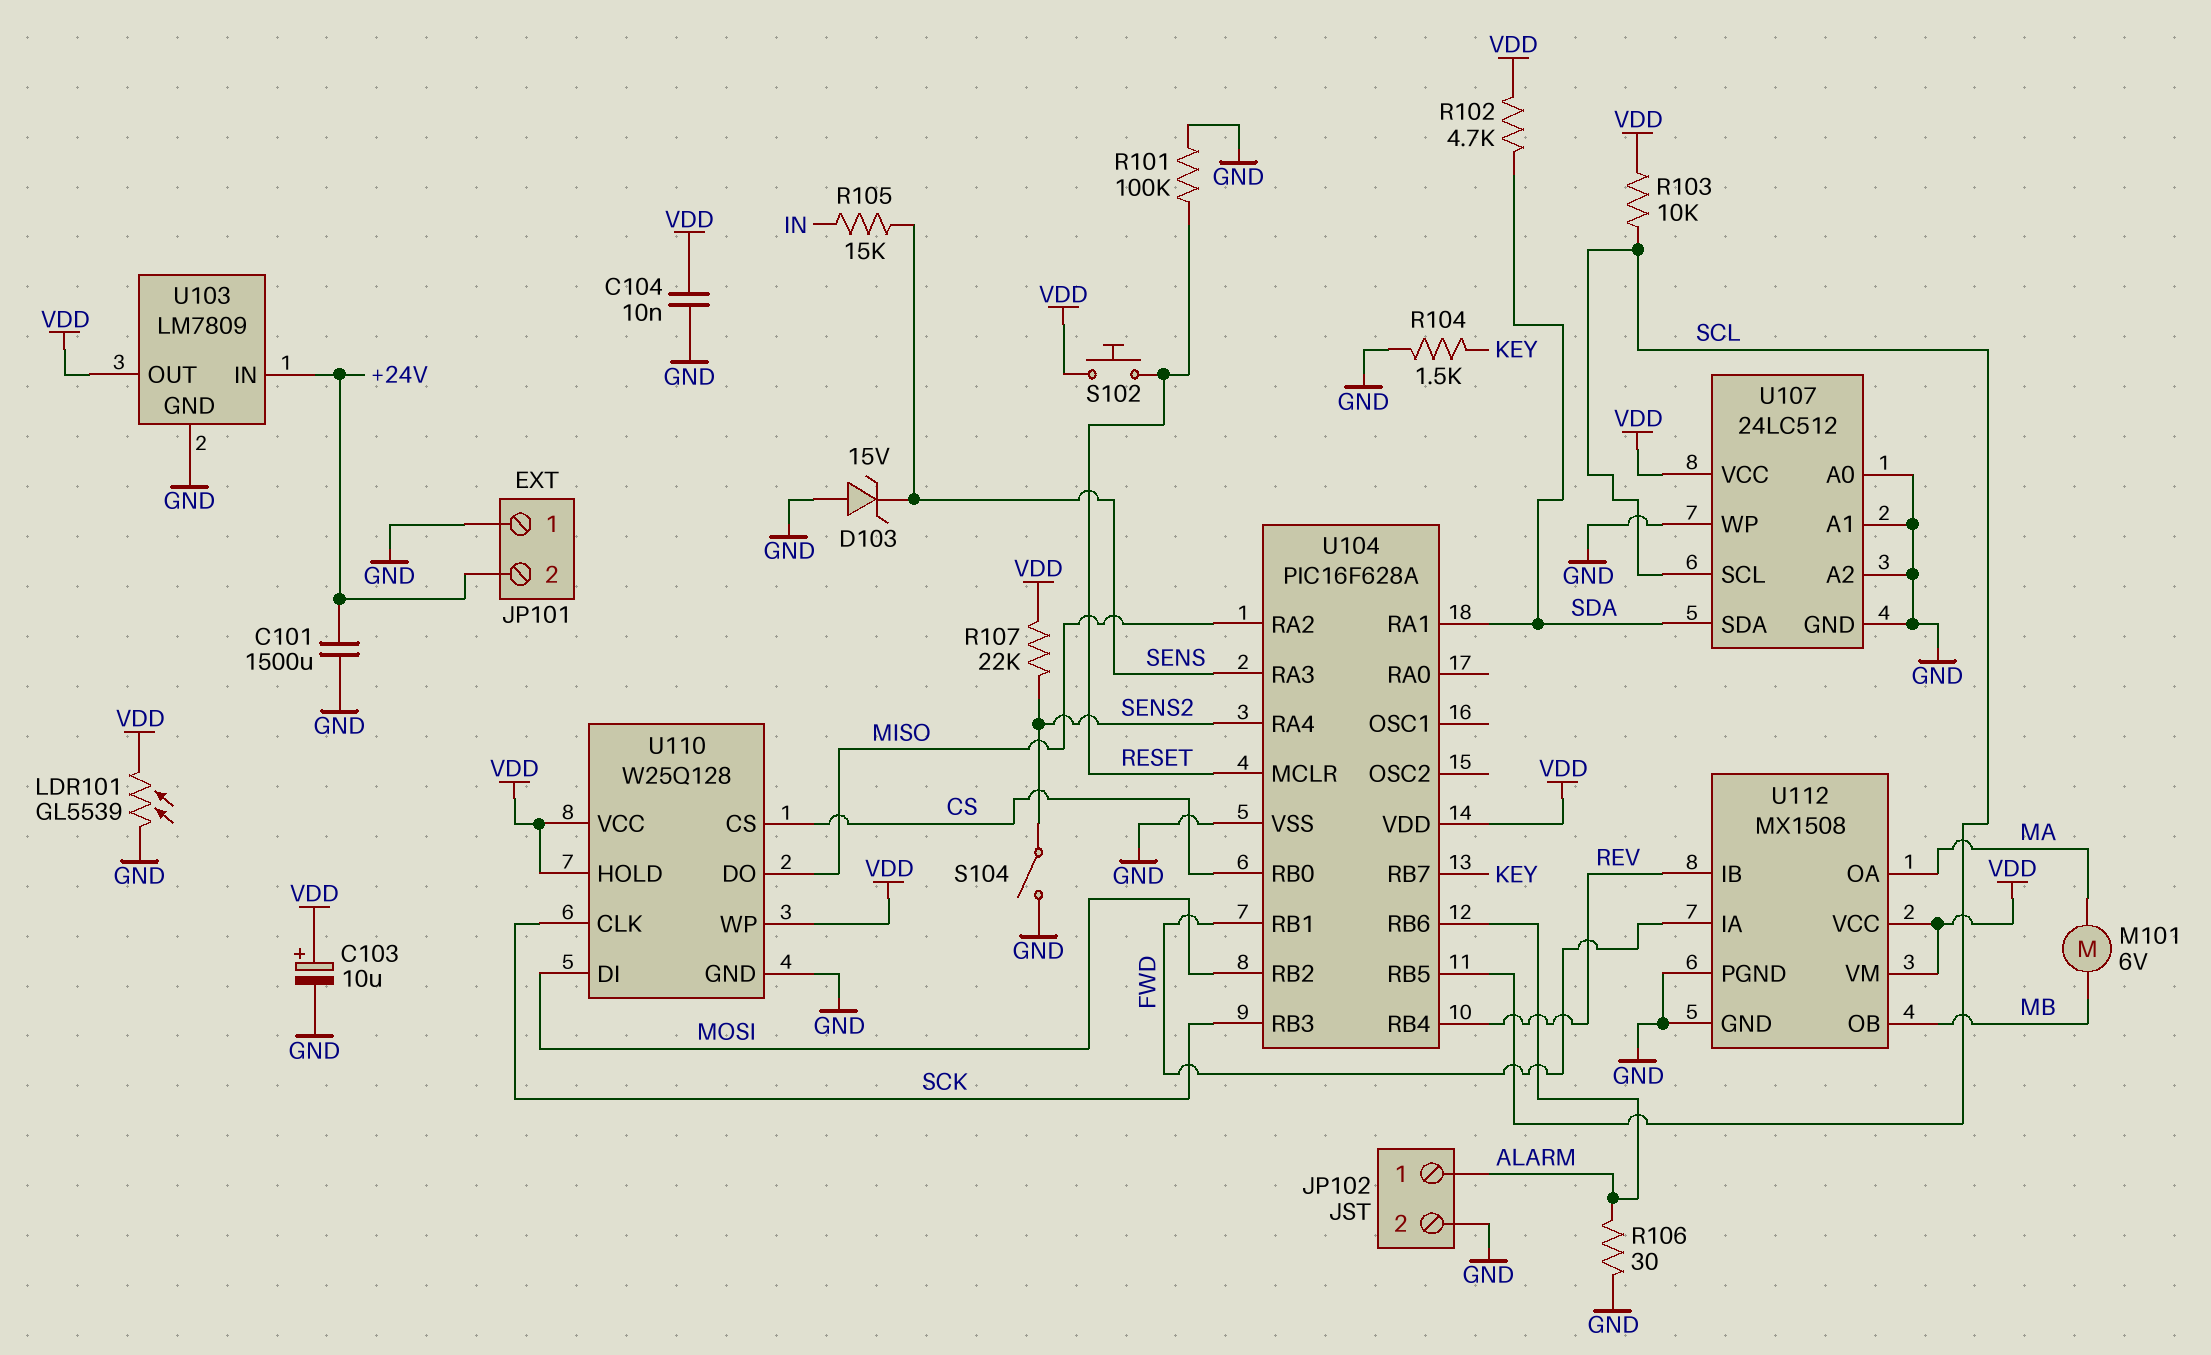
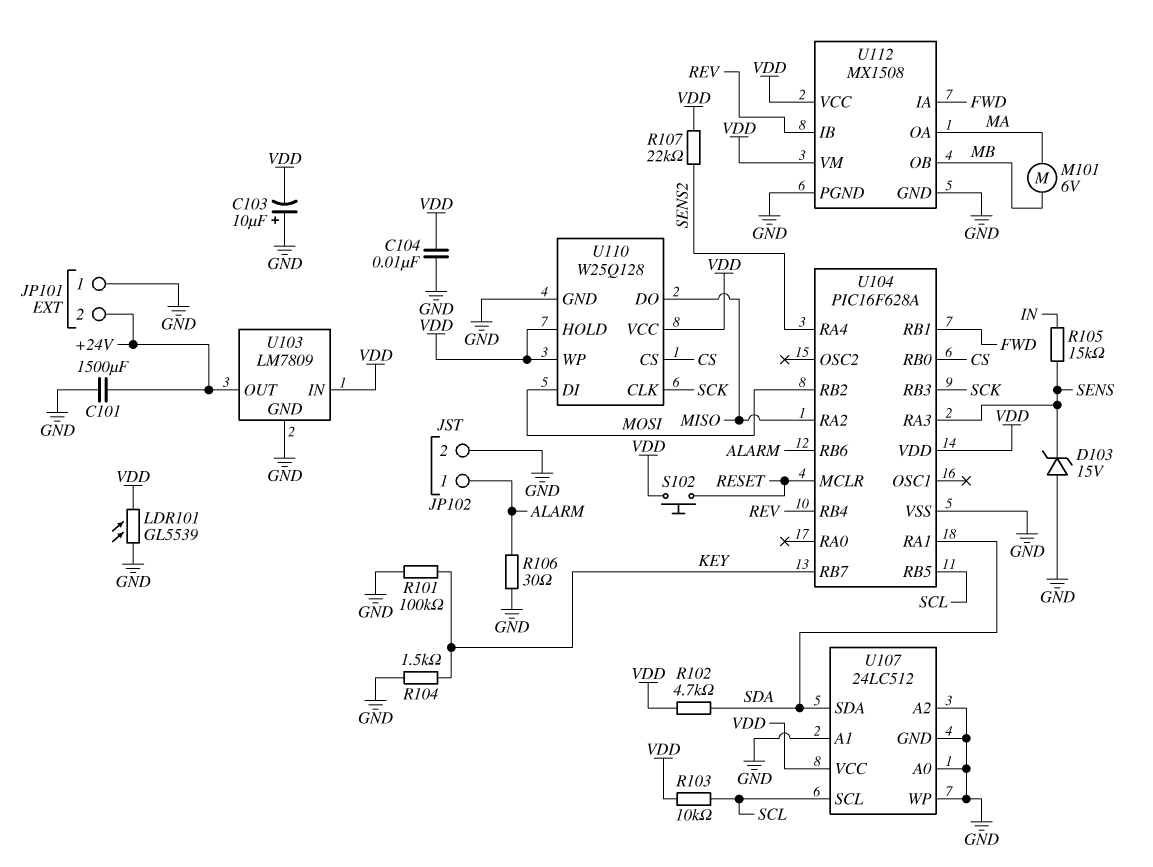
C103: 10uF (plus VDD, minus GND) -> 10uF (plus GND, minus VDD)
R101: 100k (GND, RESET) -> 100k (GND, KEY)
S104: switch (GND, SENS2) -> none
U103 pin IN: +24V -> VDD
U103 pin OUT: VDD -> +24V

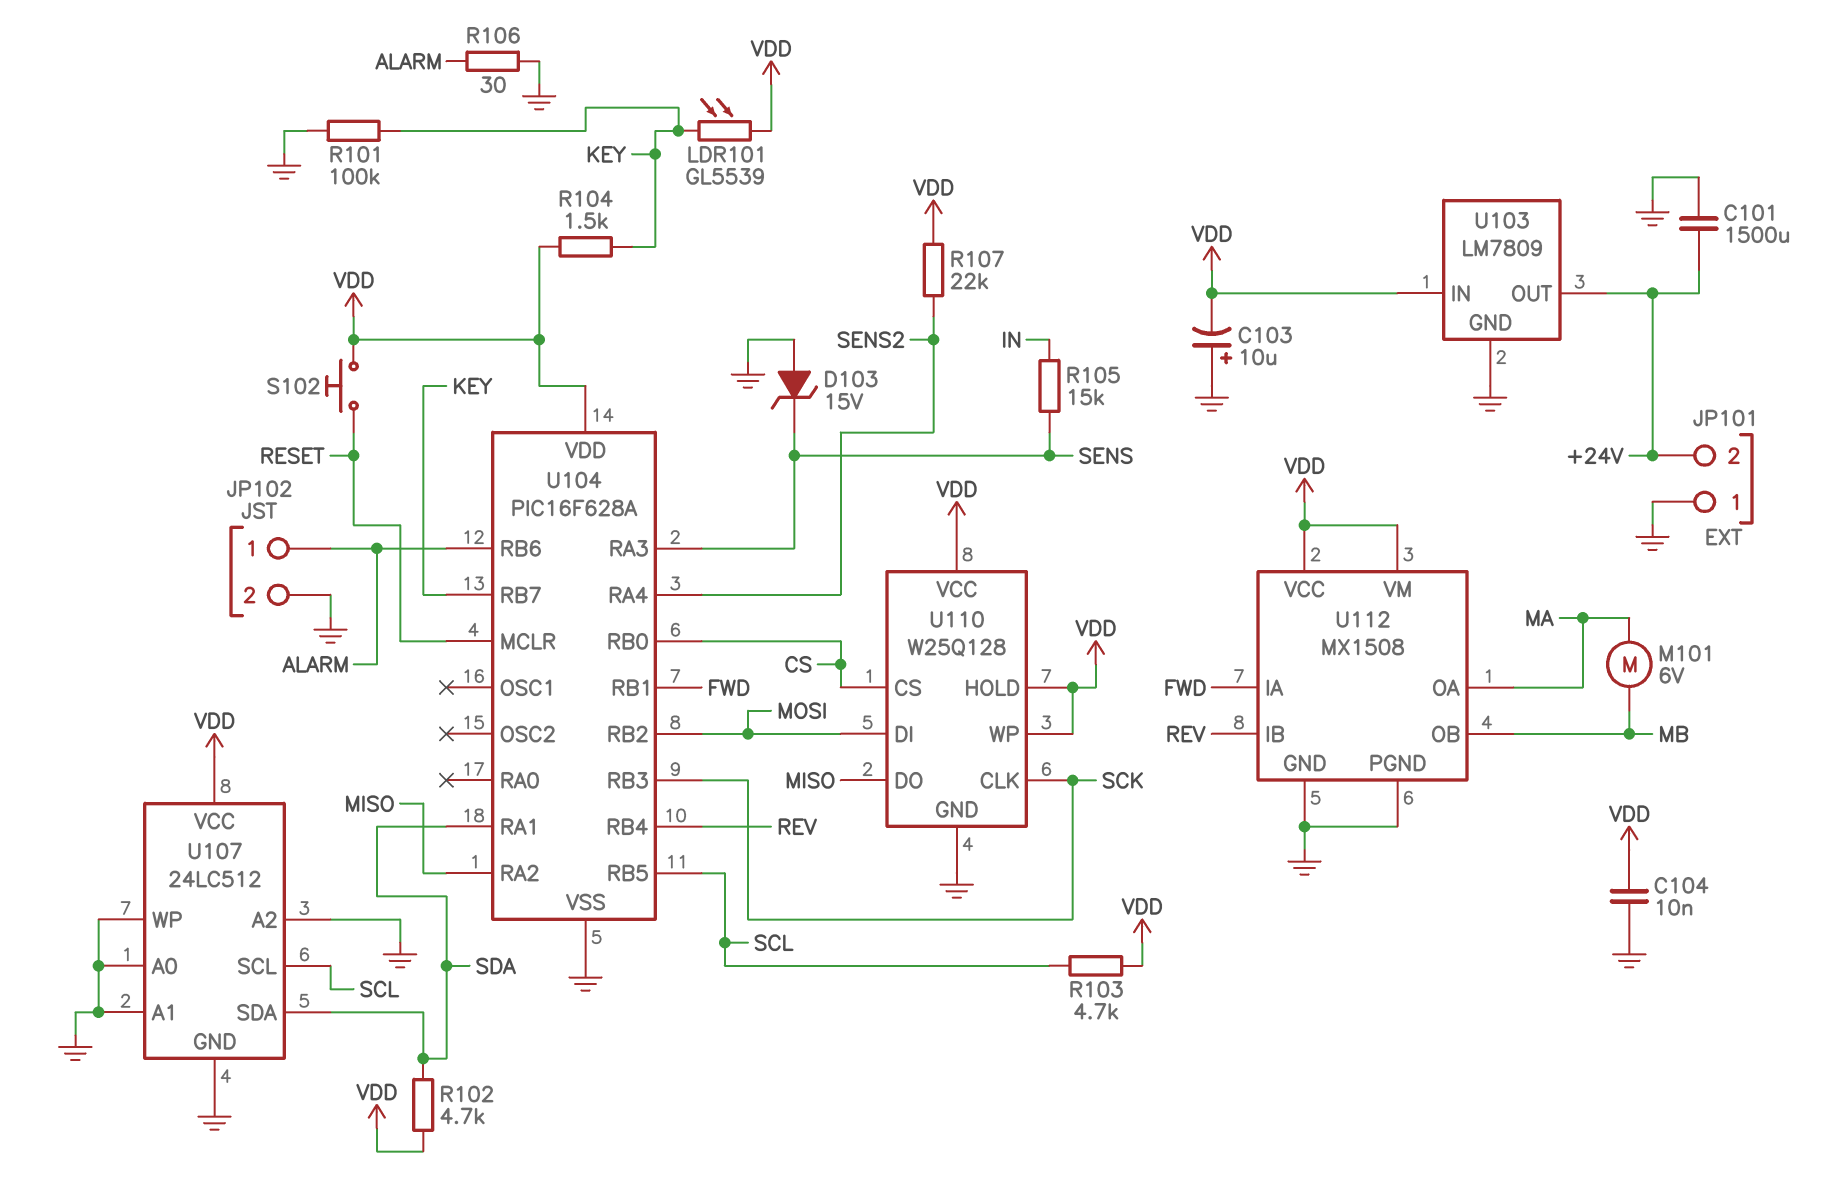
LDR101: GL5539 (GND, VDD) -> GL5539 (KEY, VDD)
R103: 10k (SCL, VDD) -> 4.7k (SCL, VDD)
R104: 1.5k (GND, KEY) -> 1.5k (KEY, VDD)

